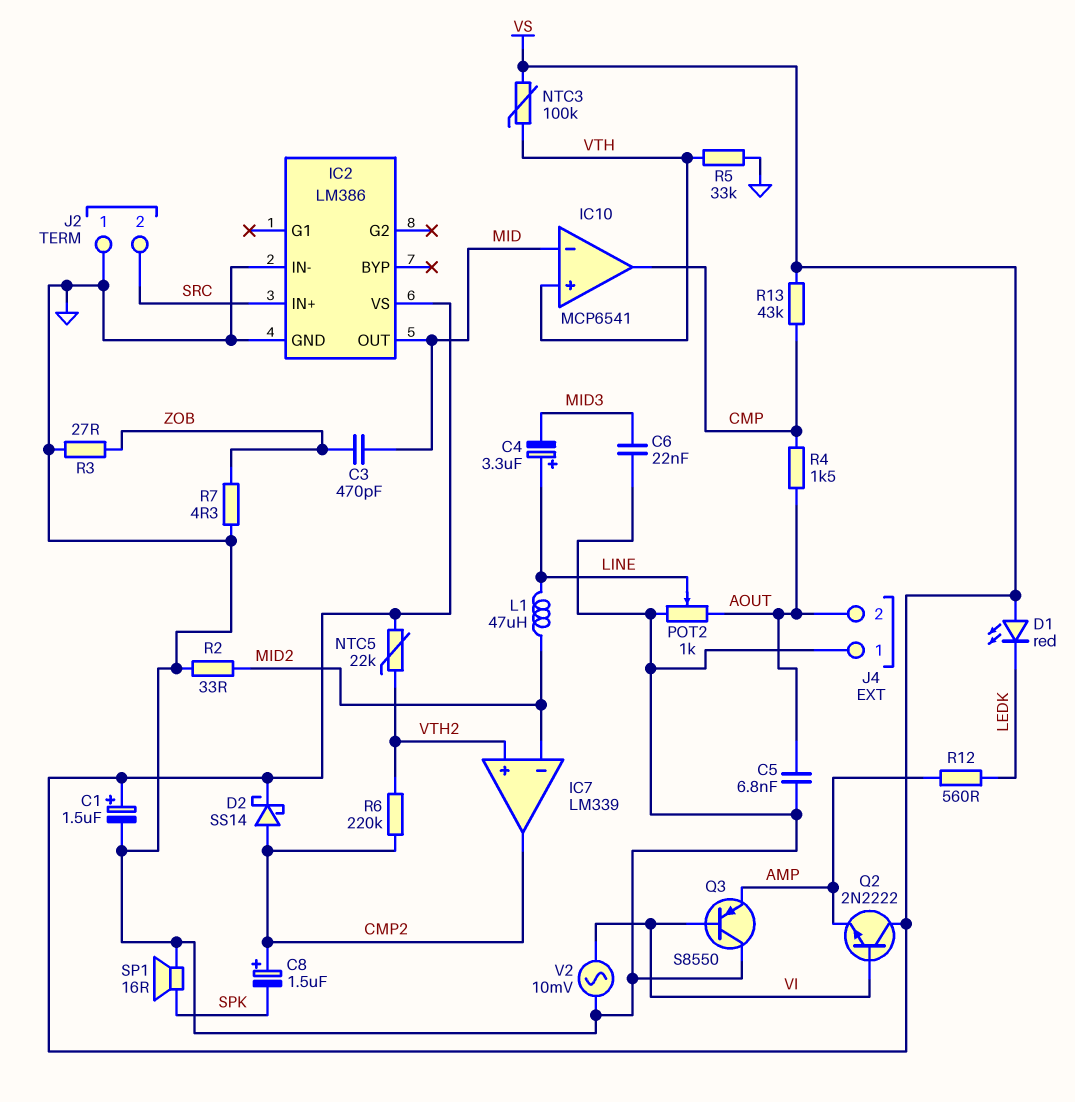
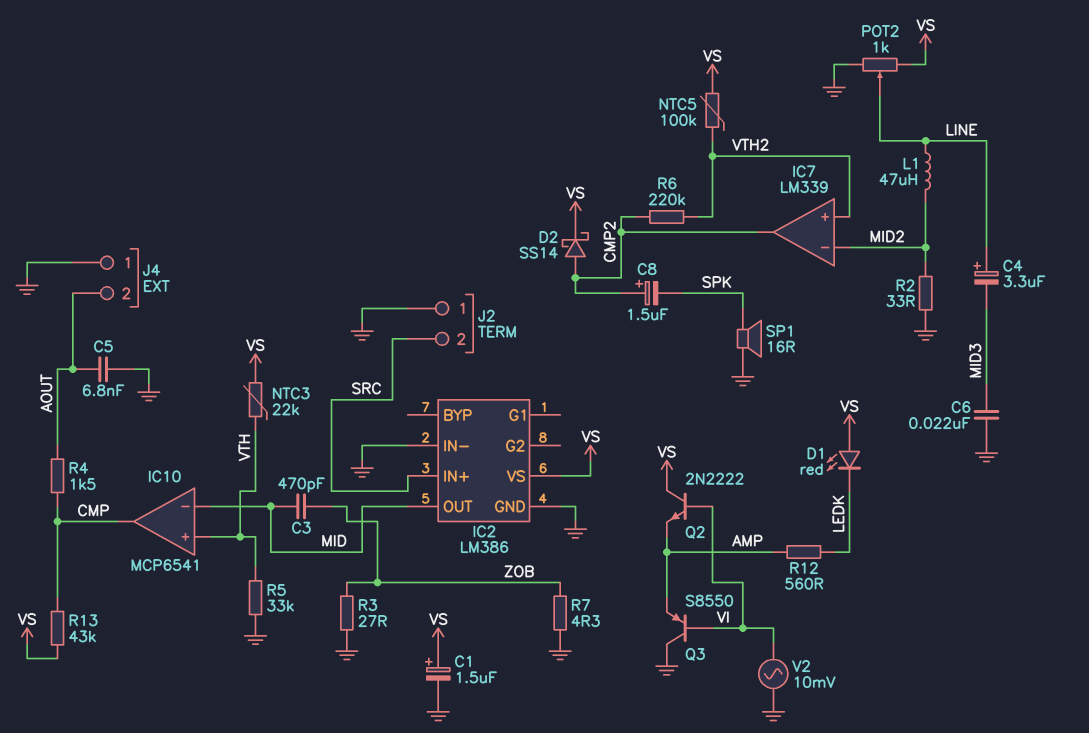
NTC3: 100k (VS, VTH) -> 22k (VS, VTH)
NTC5: 22k (VS, VTH2) -> 100k (VS, VTH2)
POT2: 1k (AOUT, GND, wiper LINE) -> 1k (GND, VS, wiper LINE)

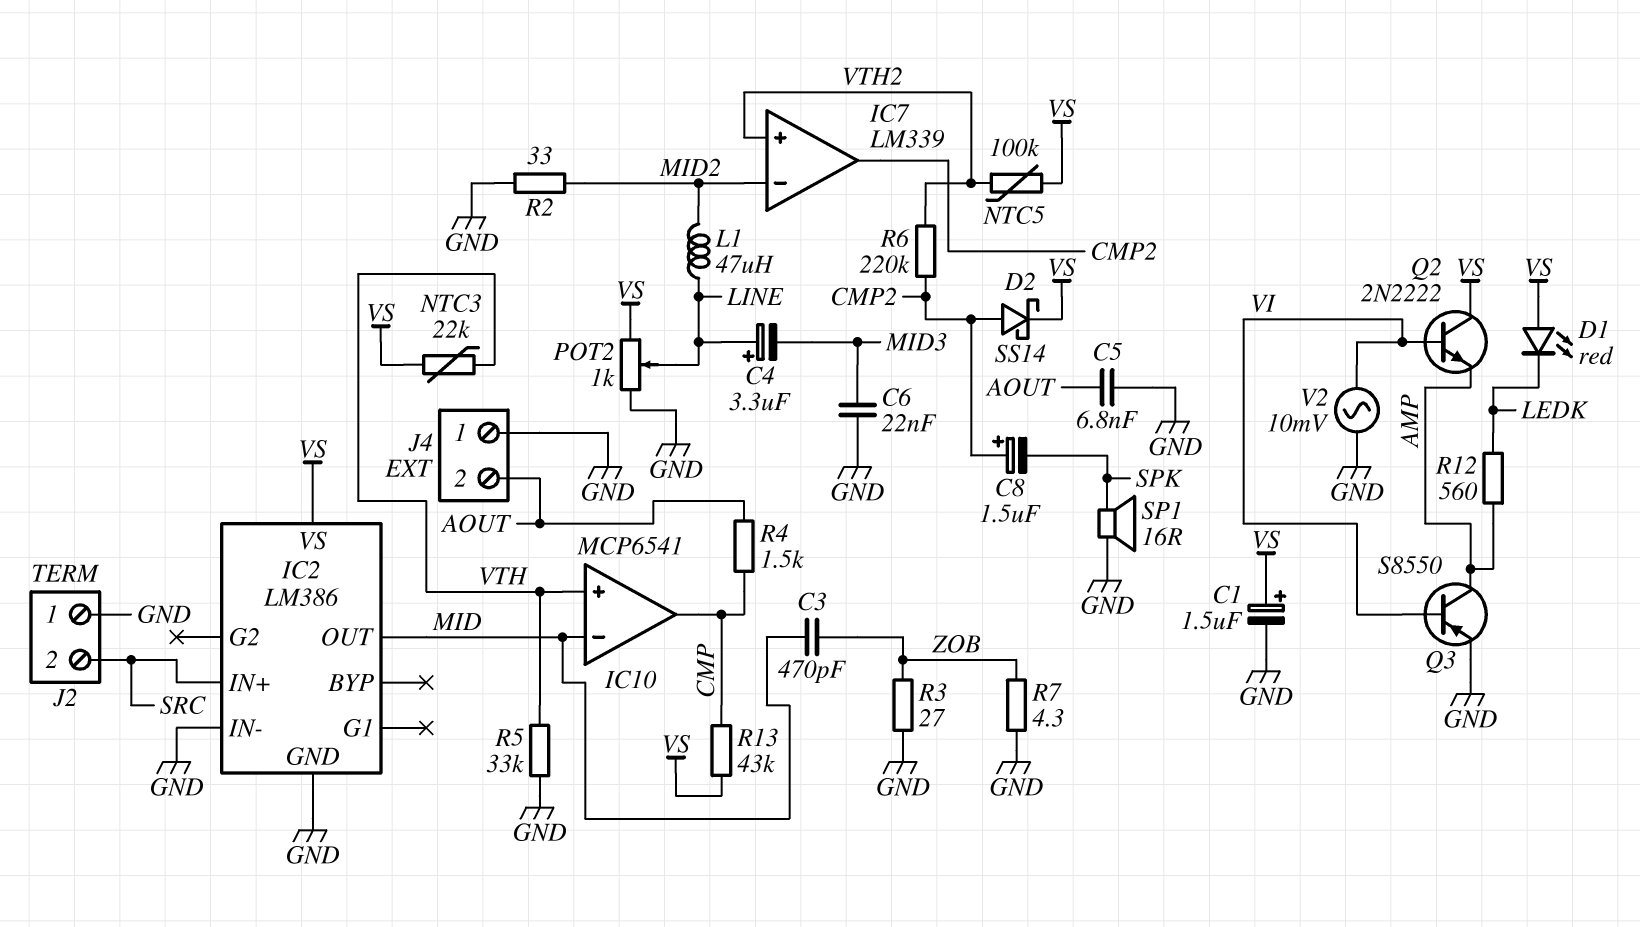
Q3: PNP S8550 (B VI, C GND, E AMP) -> PNP S8550 (B VI, C AMP, E GND)

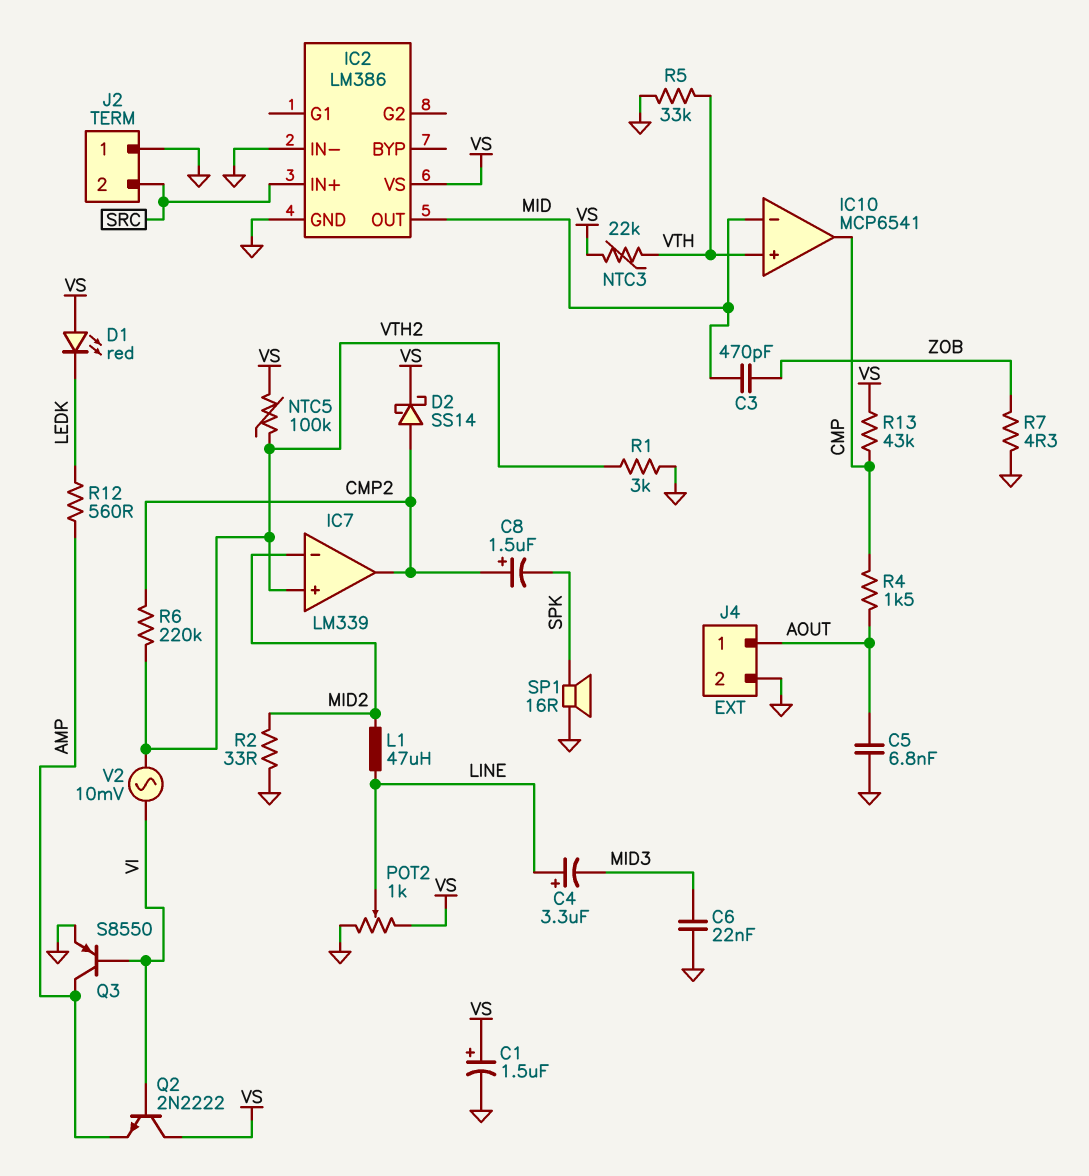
J4 pin 1: GND -> AOUT
J4 pin 2: AOUT -> GND
R1: none -> 3k (GND, VTH2)
R3: 27 (GND, ZOB) -> none
V2: AC 10mV (GND, VI) -> AC 10mV (VI, VTH2)

